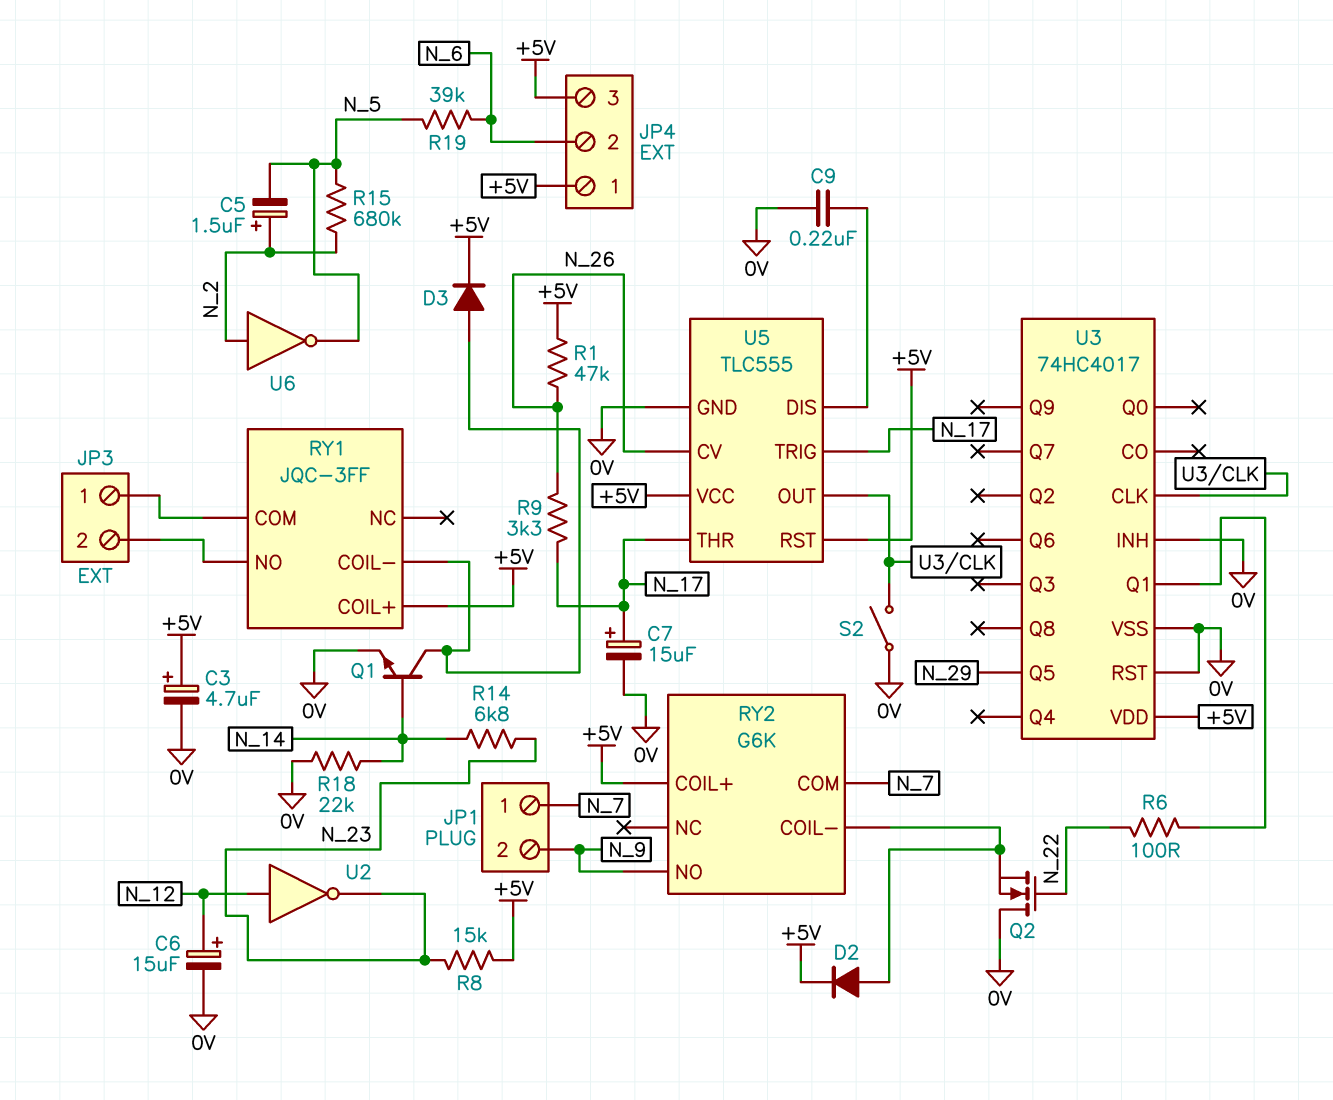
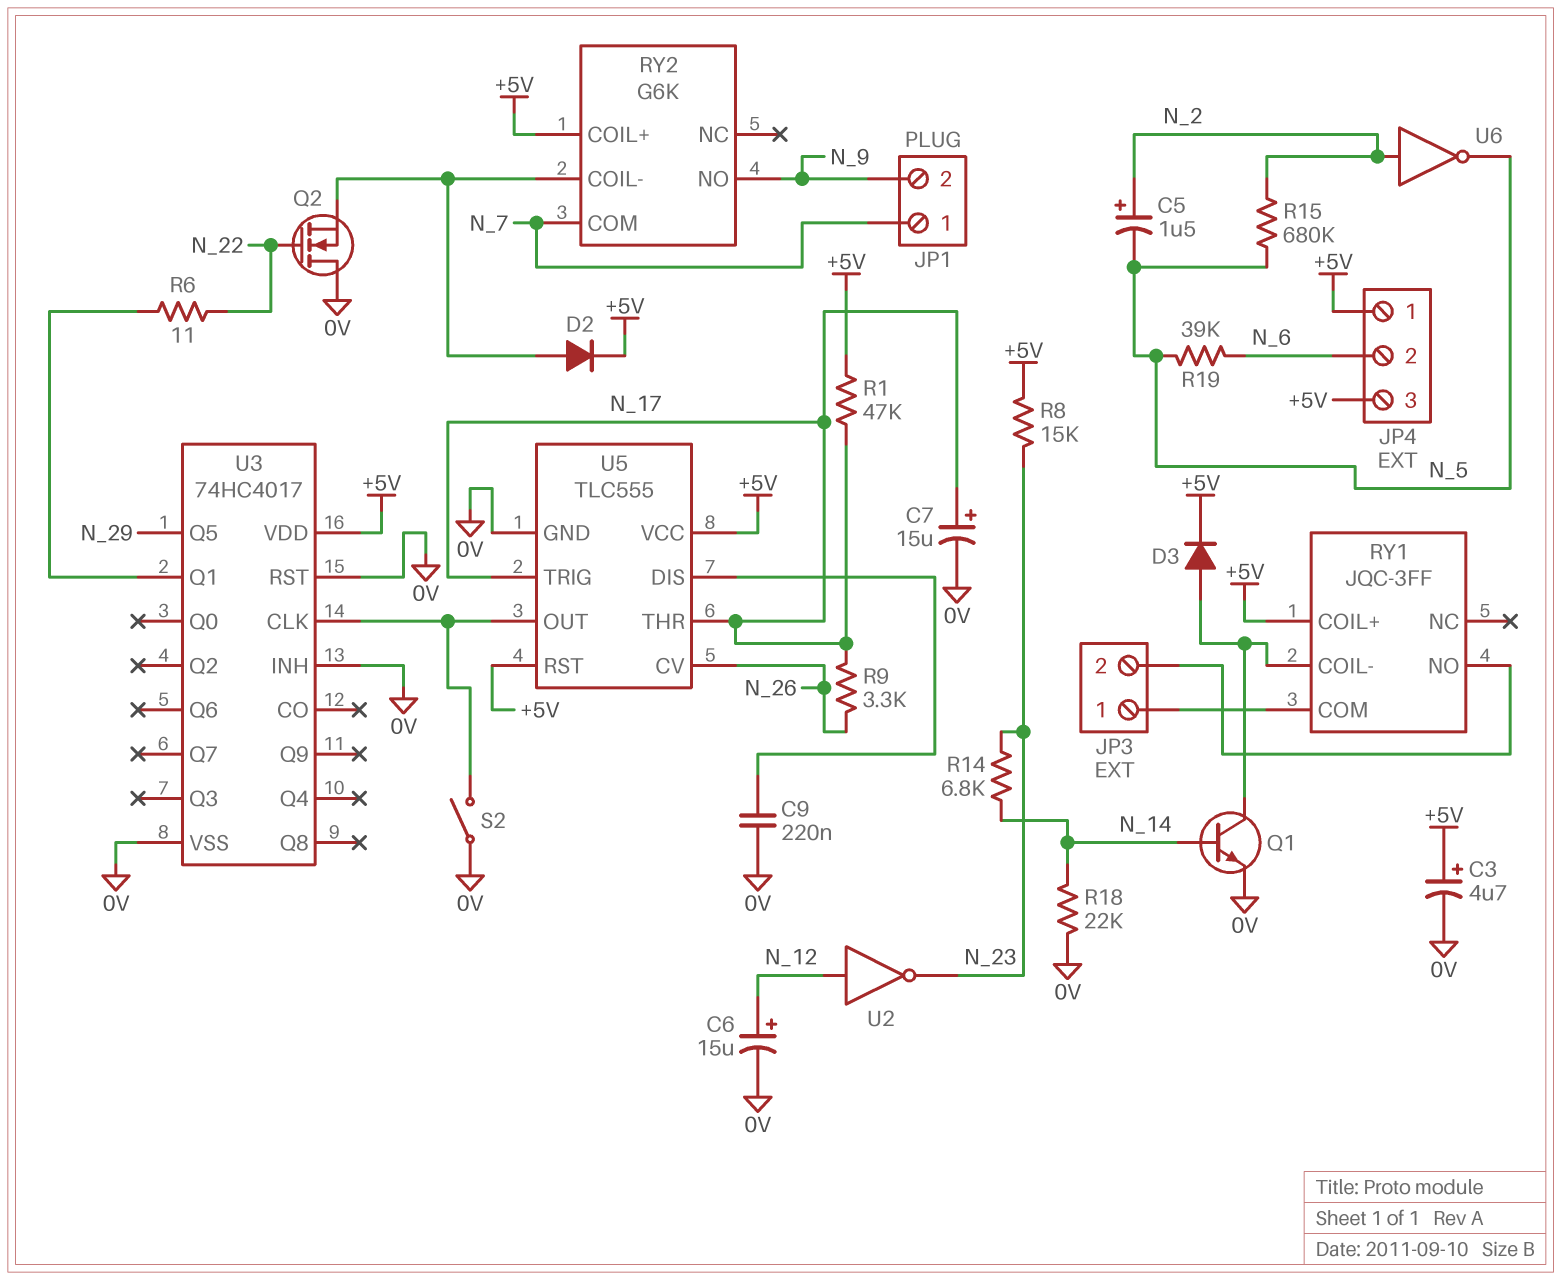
R1: 47k (+5V, N_26) -> 47k (+5V, N_17)
R6: 100 (N_22, U3/Q1) -> 11 (N_22, U3/Q1)

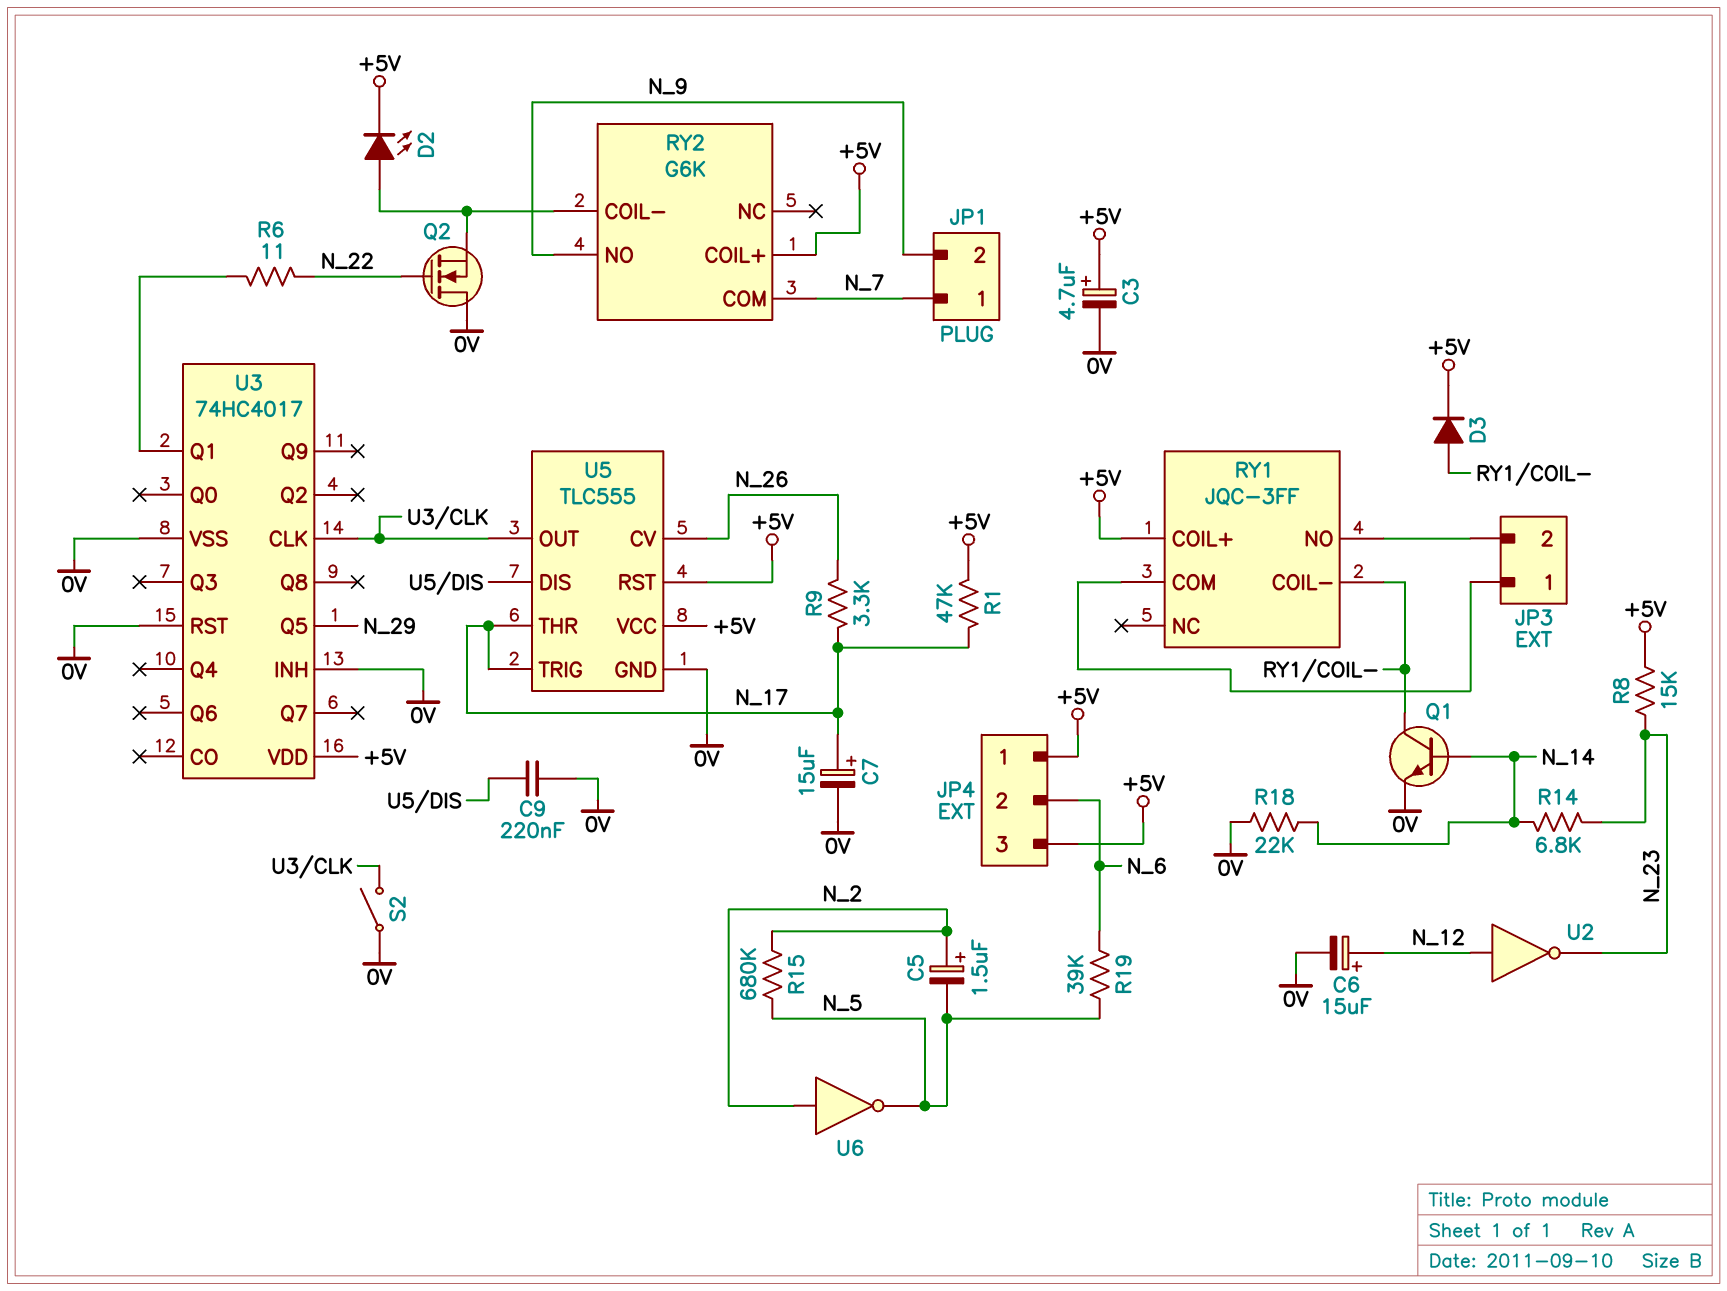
D2: diode (A RY2/COIL-, K +5V) -> LED (A RY2/COIL-, K +5V)

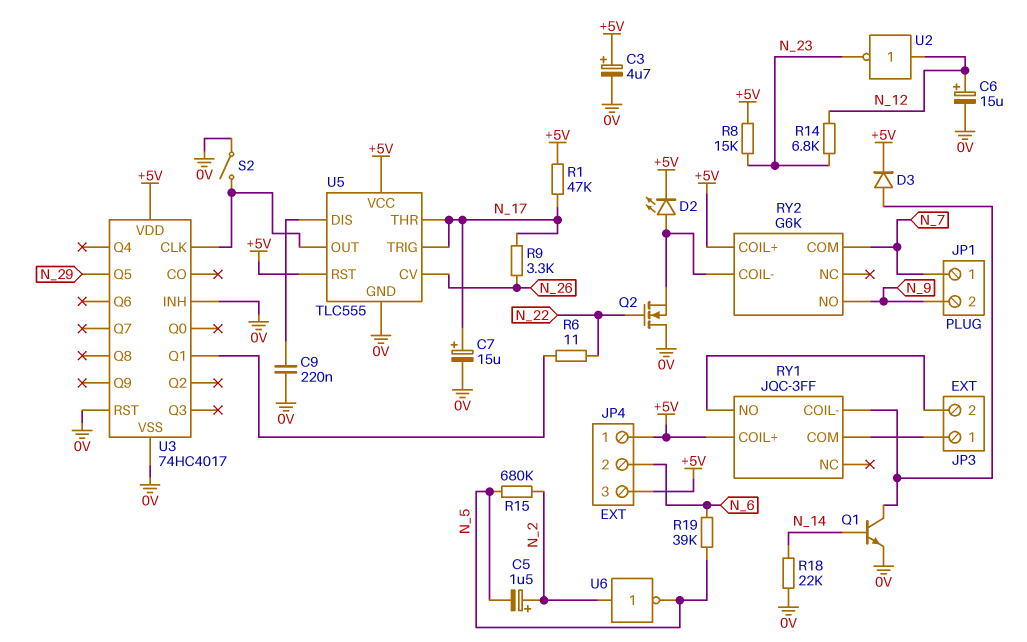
R14: 6.8k (N_14, N_23) -> 6.8k (N_12, N_23)

